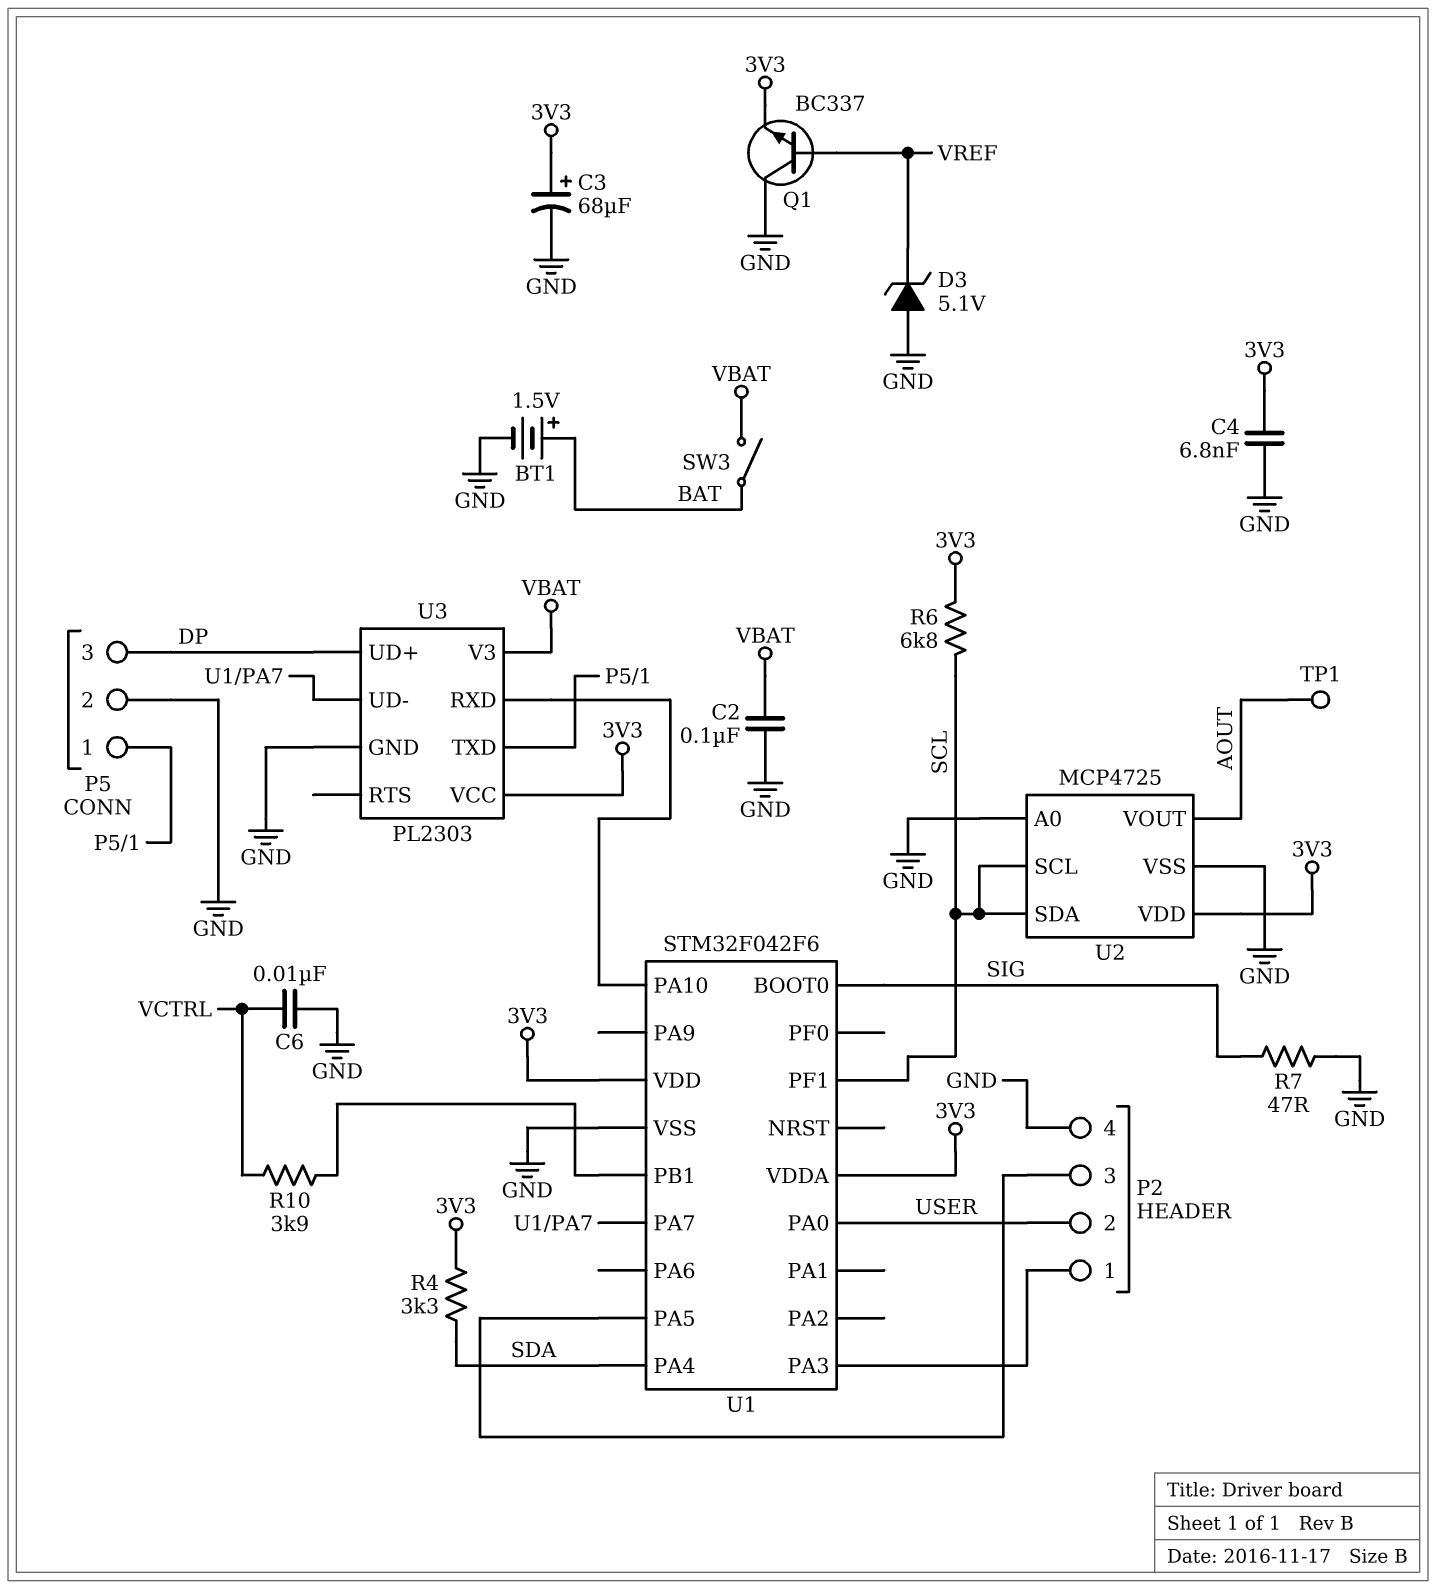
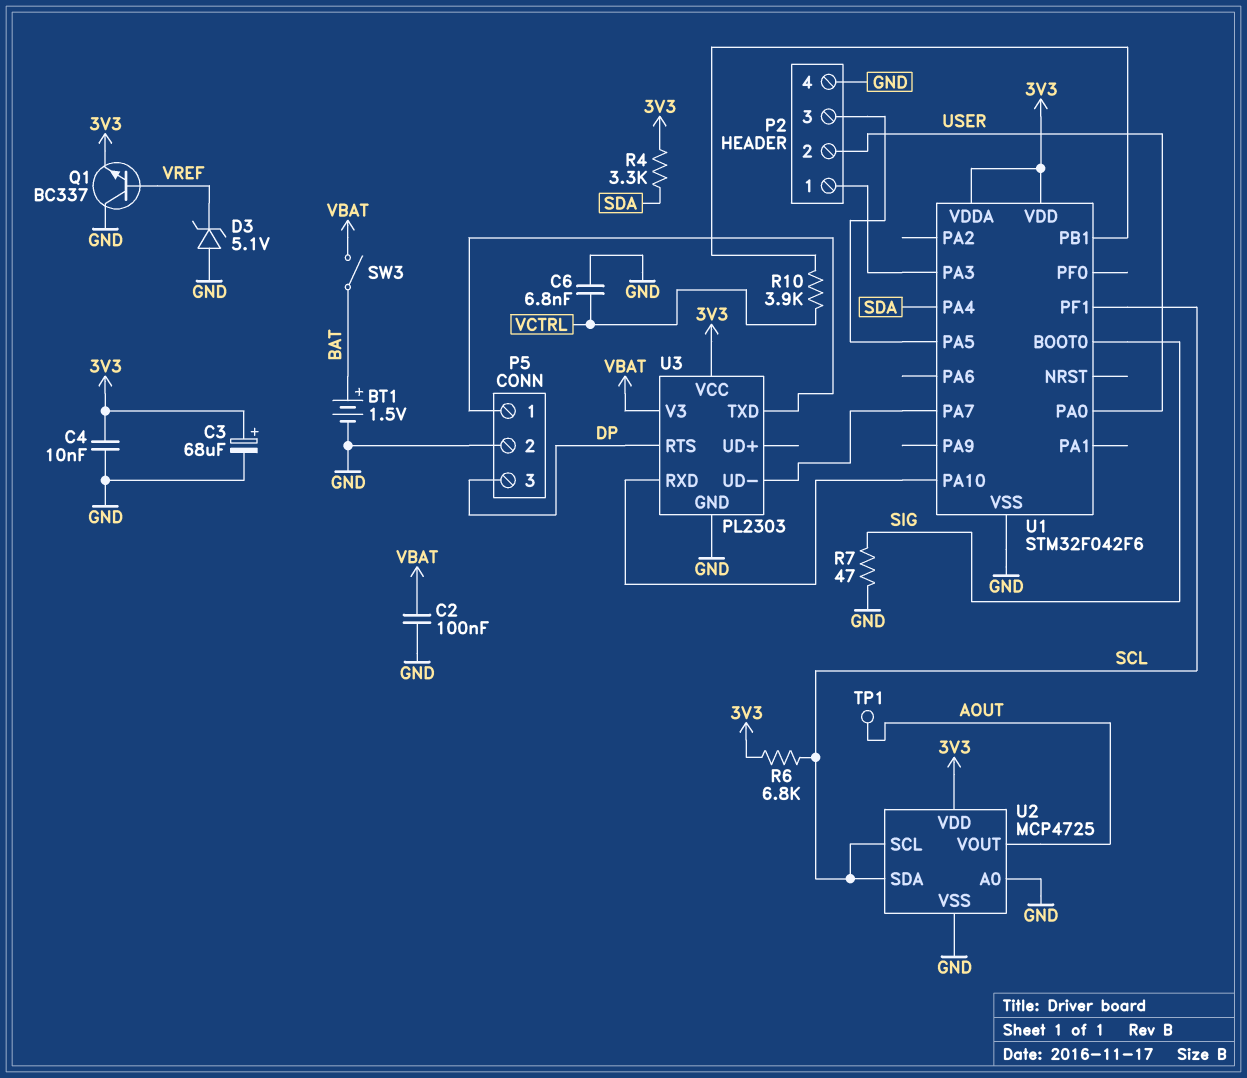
C4: 6.8nF (3V3, GND) -> 10nF (3V3, GND)
C6: 10nF (GND, VCTRL) -> 6.8nF (GND, VCTRL)
U3 pin RTS: none -> DP
U3 pin UD+: DP -> none

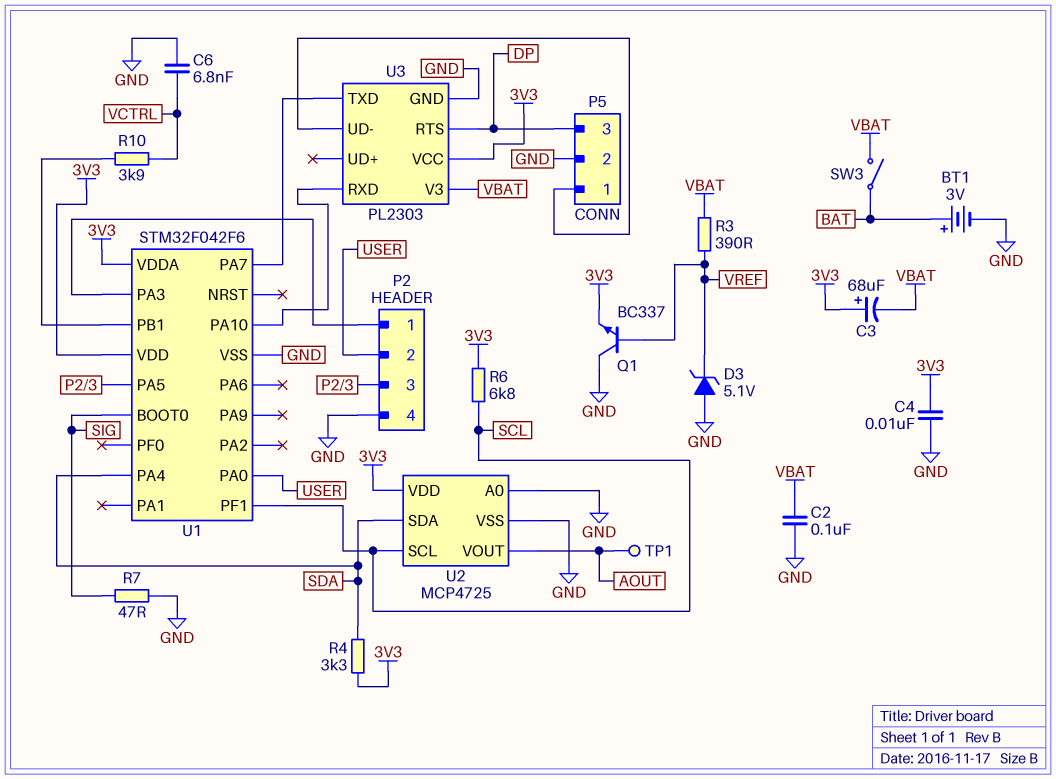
BT1: 1.5V (plus BAT, minus GND) -> 3V (plus BAT, minus GND)
C3: 68uF (plus 3V3, minus GND) -> 68uF (plus 3V3, minus VBAT)
R3: none -> 390 (VBAT, VREF)
U2 pin SDA: SCL -> SDA
U3 pin TXD: P5/1 -> U1/PA7
U3 pin UD-: U1/PA7 -> P5/1

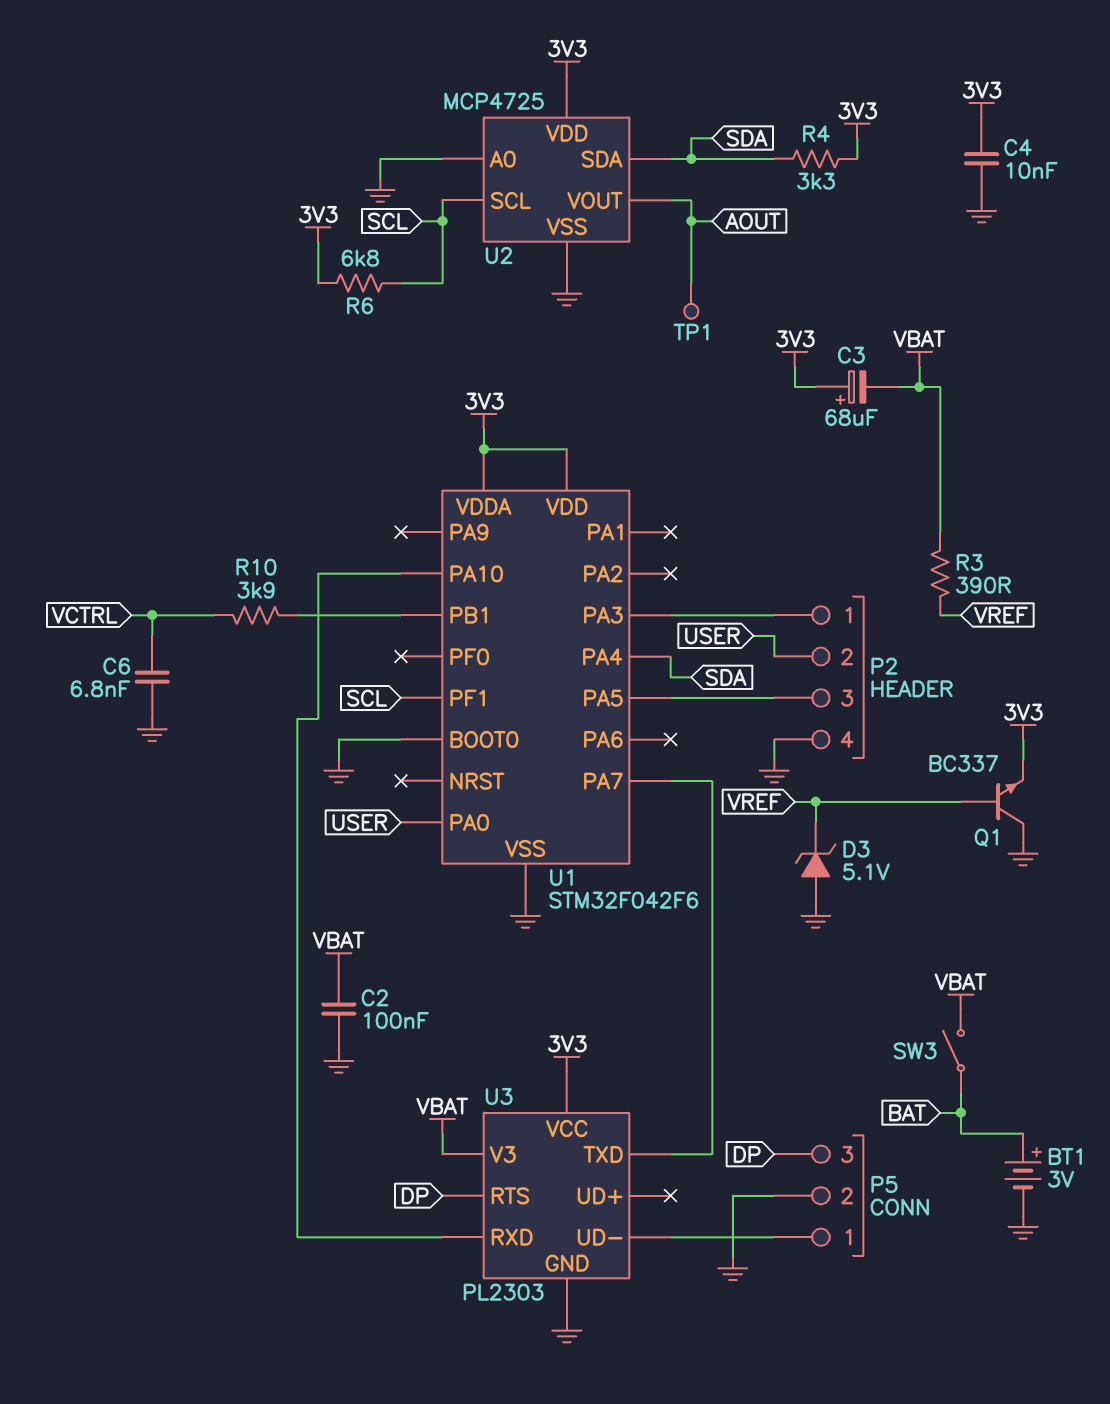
R7: 47 (GND, SIG) -> none
U1 pin BOOT0: SIG -> GND

